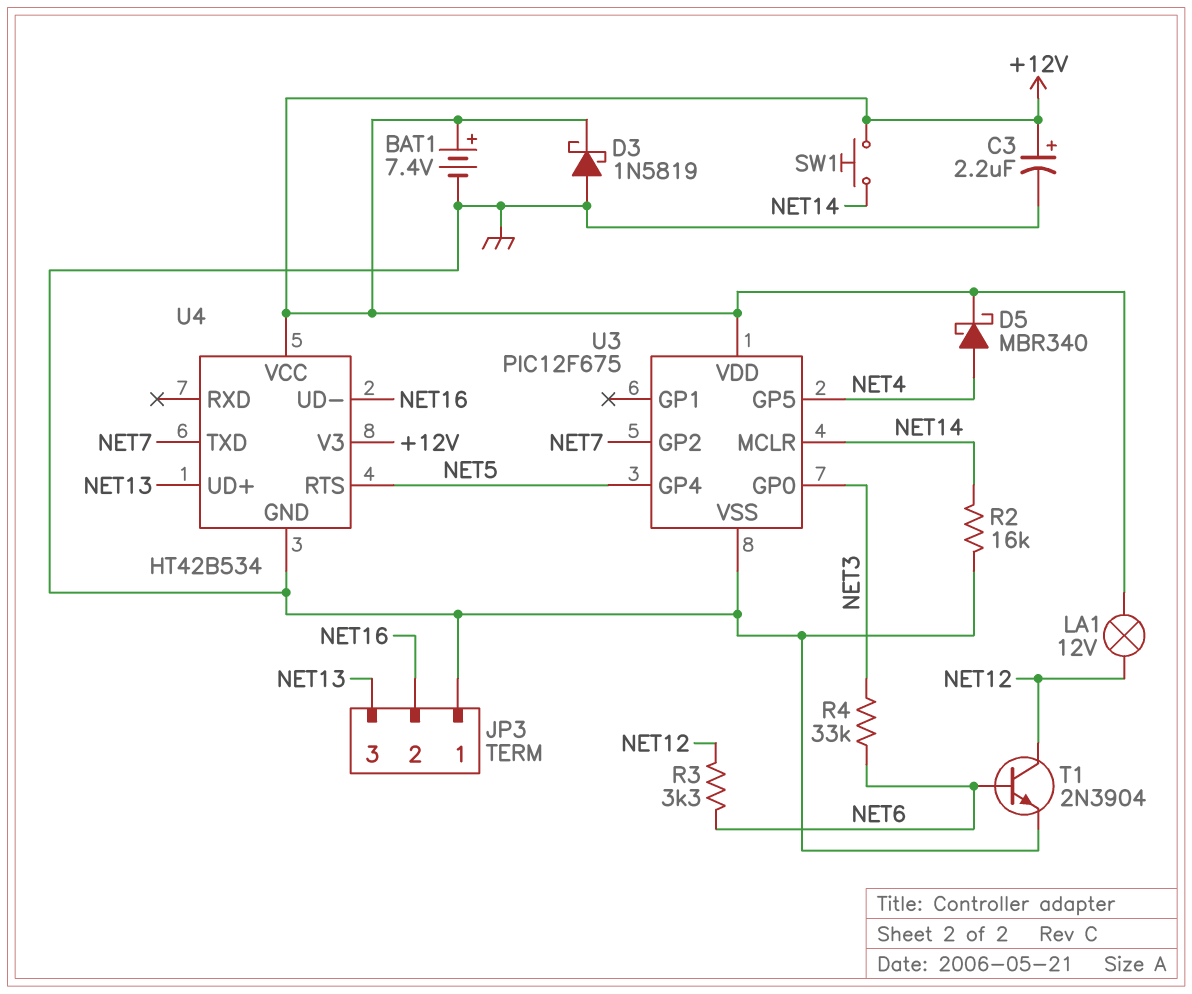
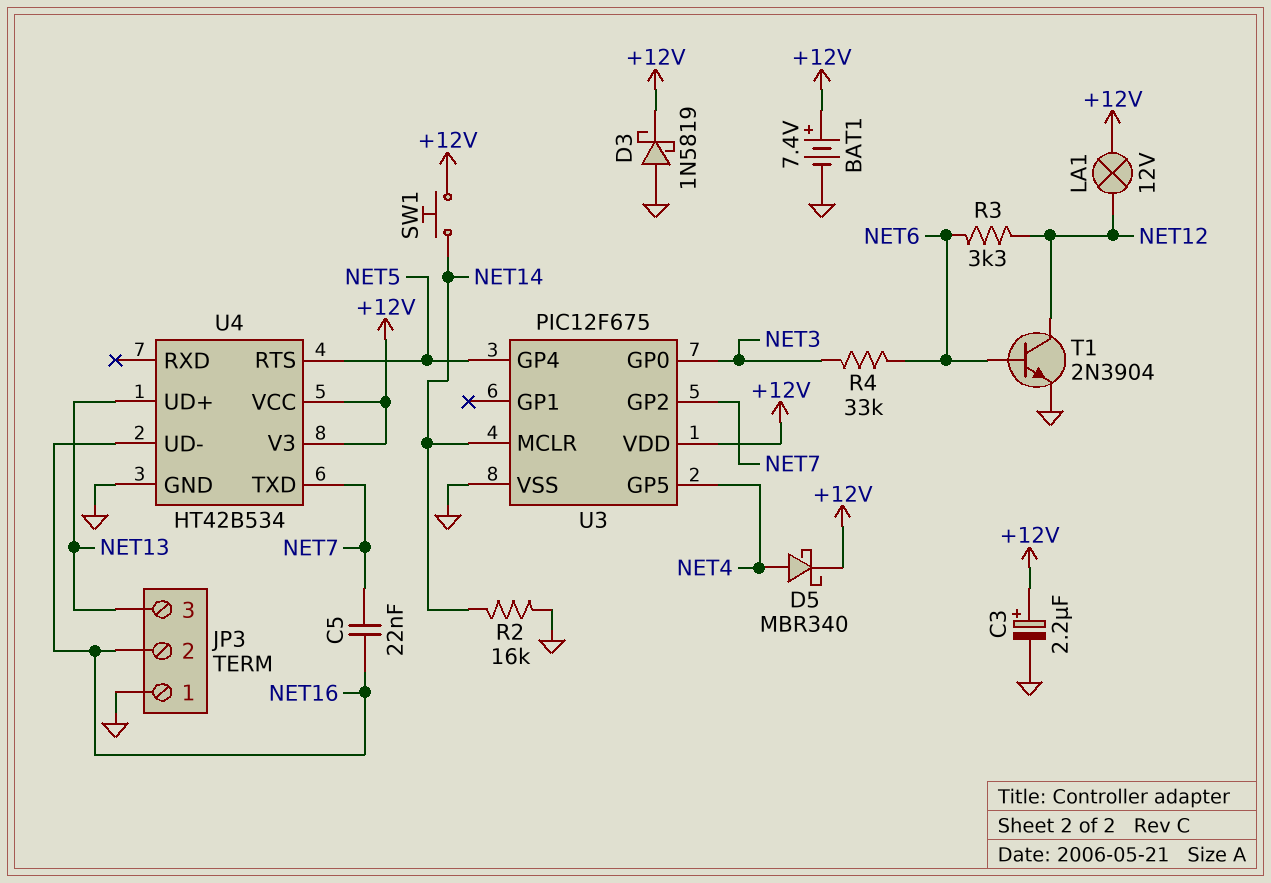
C5: none -> 22nF (NET7, NET16)

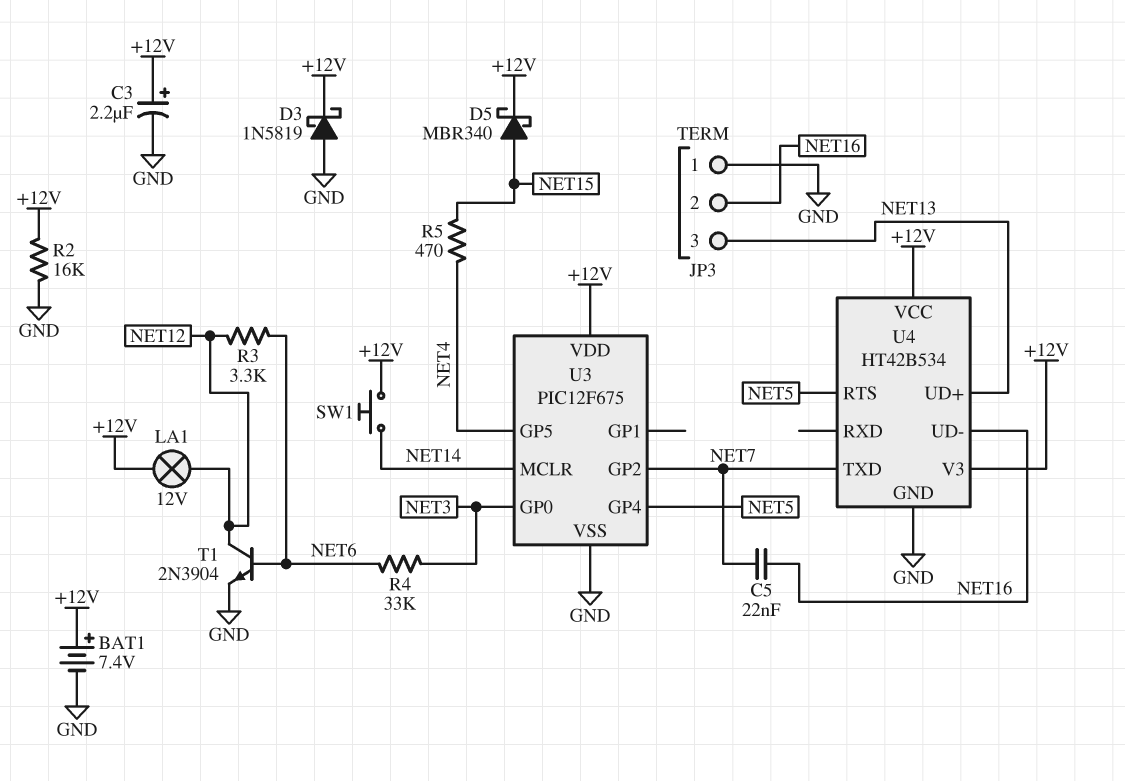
D5: schottky MBR340 (A NET4, K +12V) -> schottky MBR340 (A NET15, K +12V)
R2: 16k (GND, NET14) -> 16k (+12V, GND)
R5: none -> 470 (NET4, NET15)

